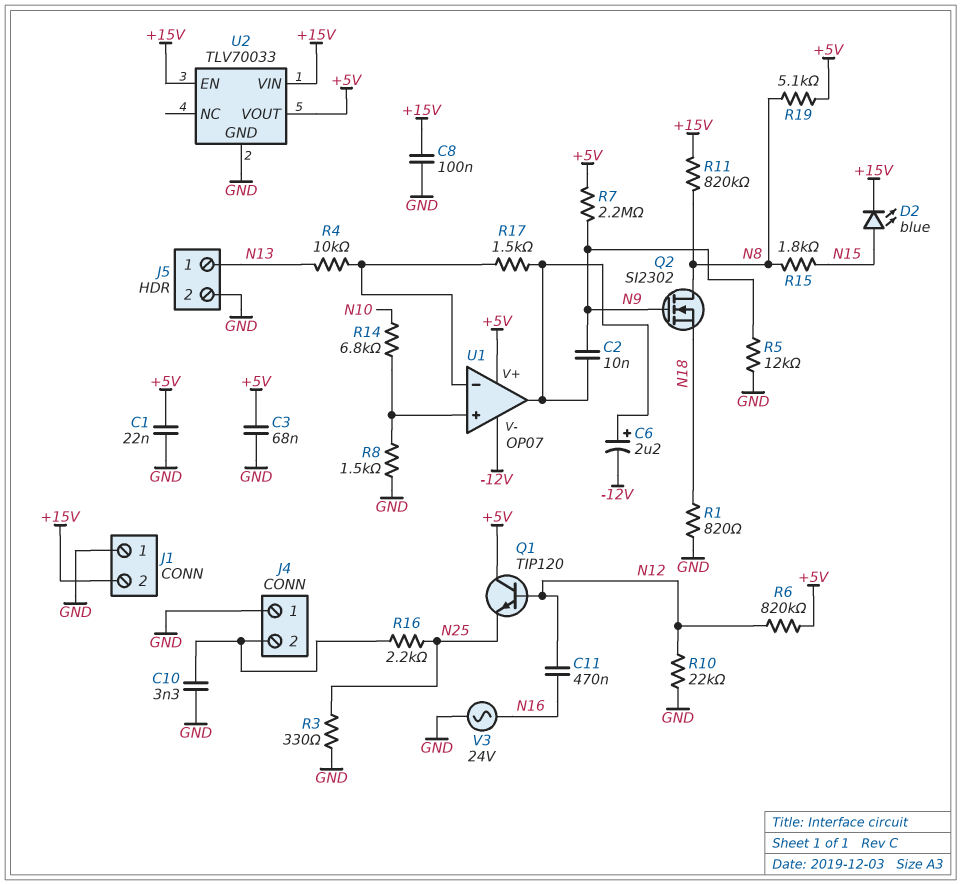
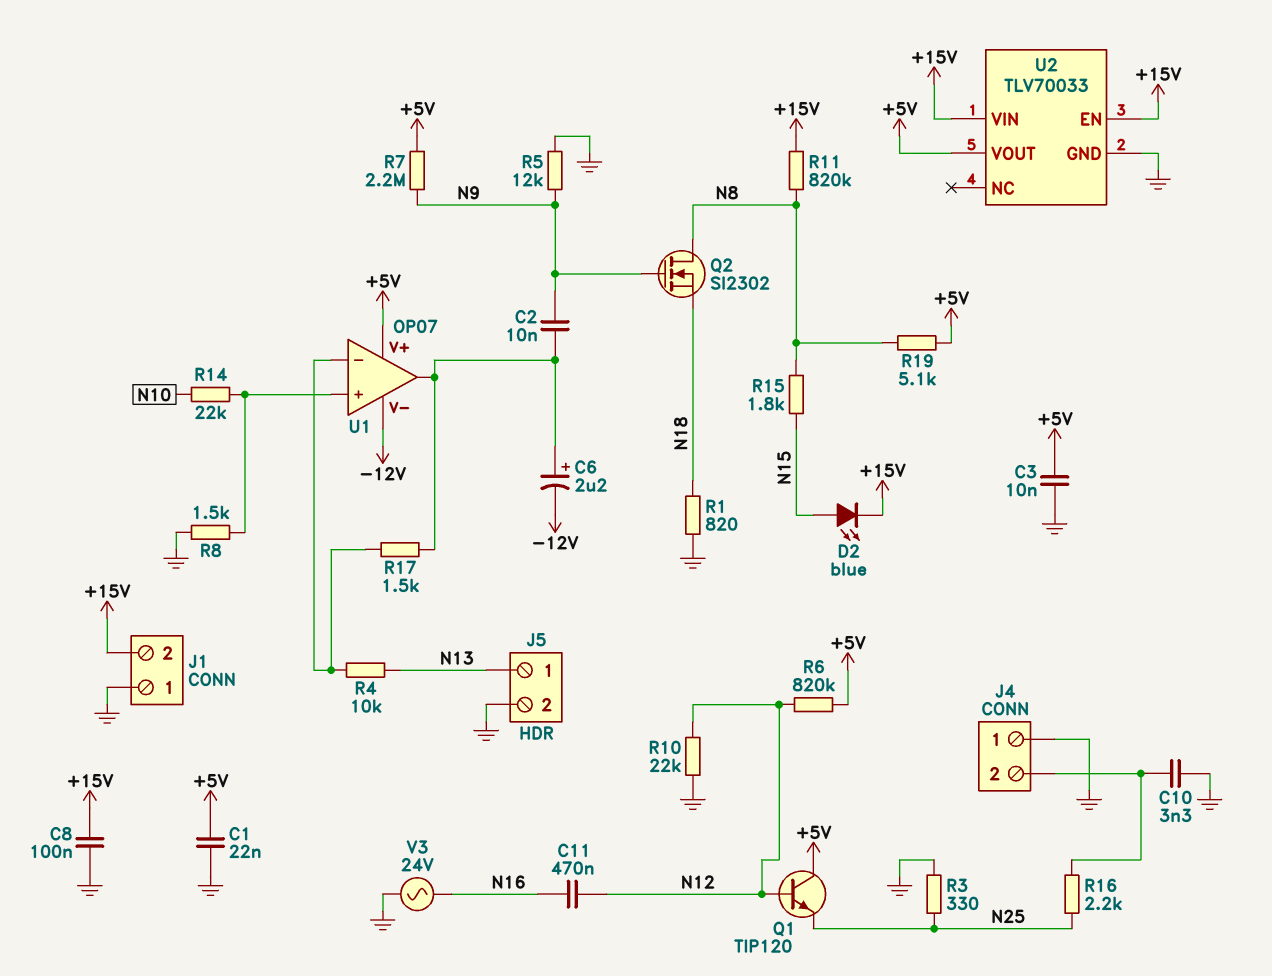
C3: 68nF (+5V, GND) -> 10nF (+5V, GND)
R14: 6.8k (N10, U1/in+) -> 22k (N10, U1/in+)

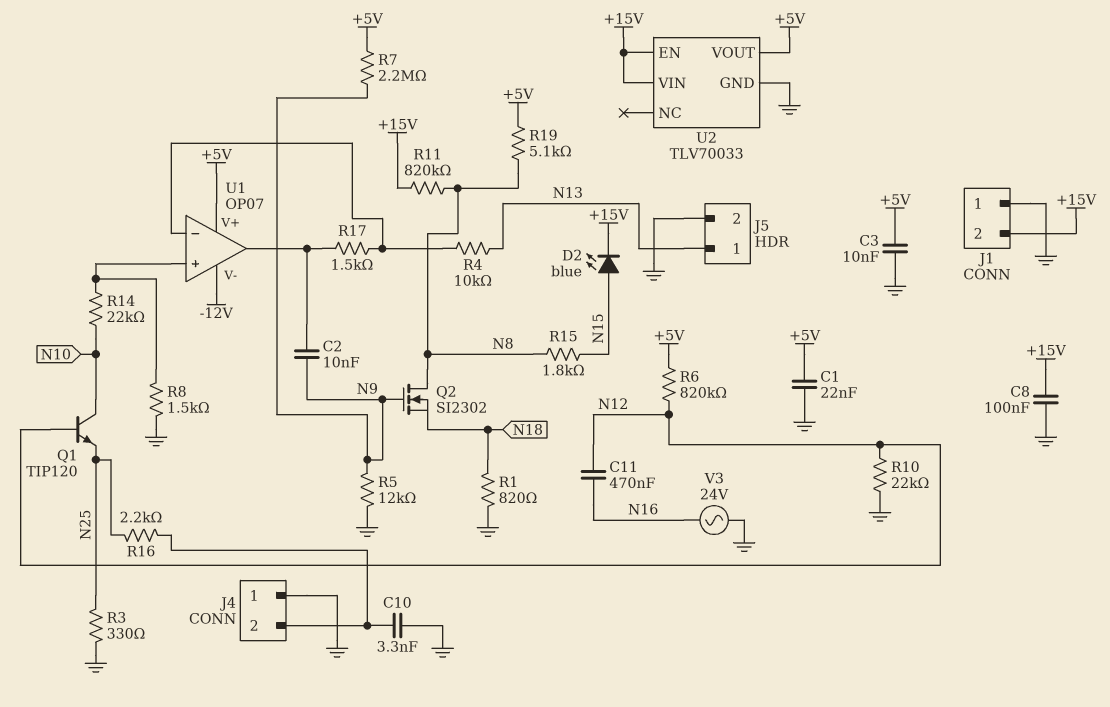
C6: 2.2uF (plus U1/out, minus -12V) -> none
Q1: NPN TIP120 (B N12, C +5V, E N25) -> NPN TIP120 (B N12, C N10, E N25)

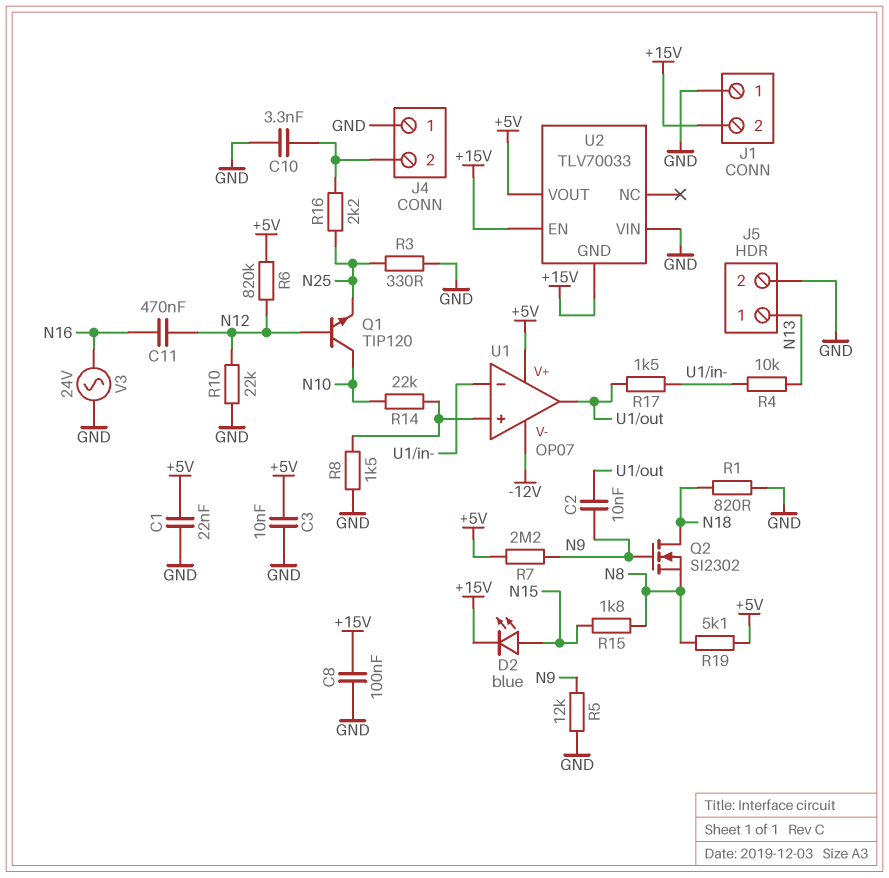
Q2: NMOS SI2302 (G N9, D N8, S N18) -> NMOS SI2302 (G N9, D N18, S N8)
R11: 820k (+15V, N8) -> none
U2 pin GND: GND -> +15V
U2 pin VIN: +15V -> GND

